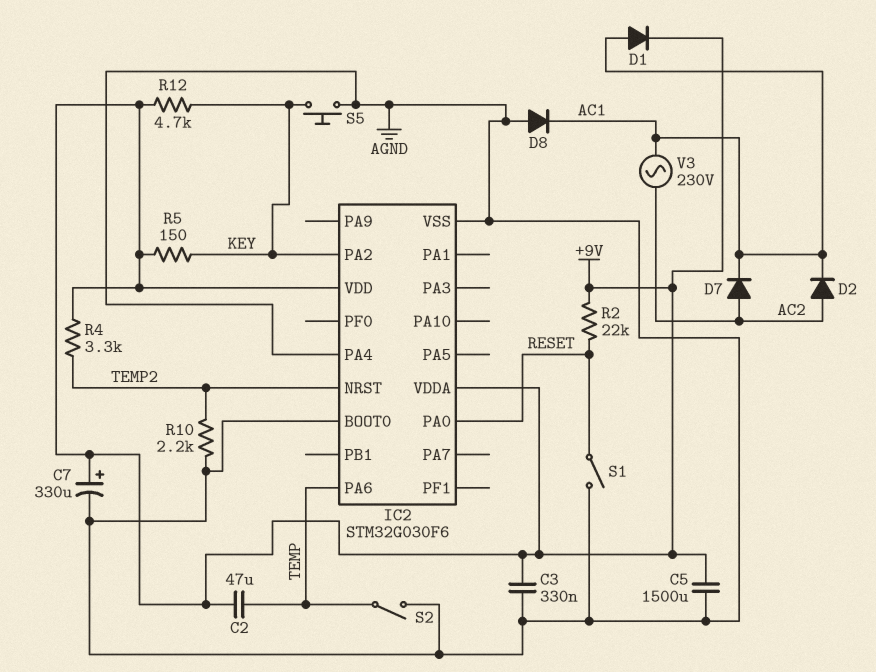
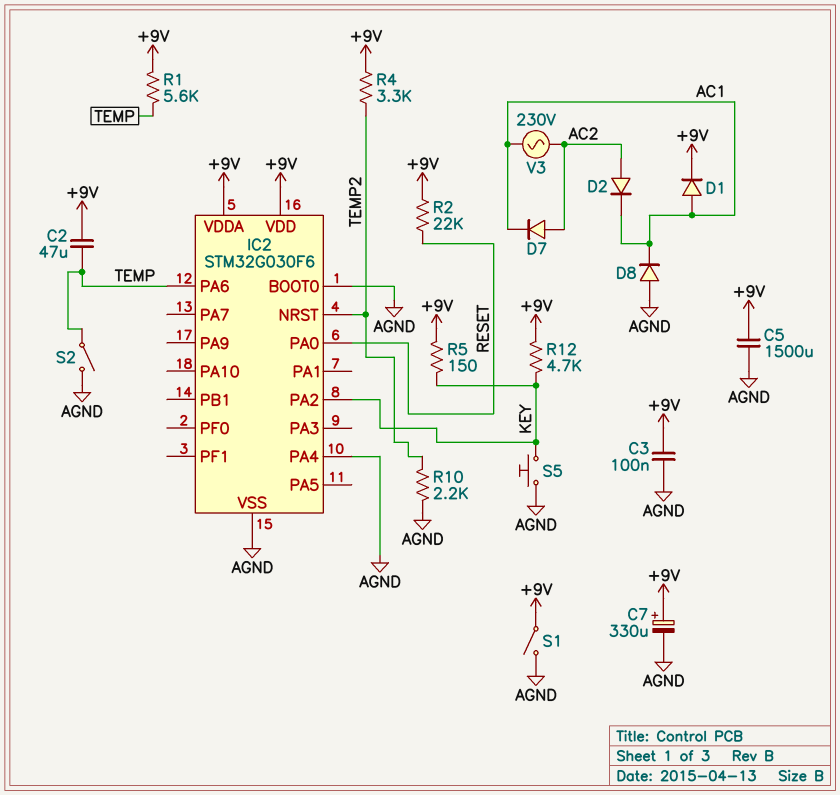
C3: 330nF (+9V, AGND) -> 100nF (+9V, AGND)
R1: none -> 5.6k (+9V, TEMP)
S1: switch (AGND, RESET) -> switch (+9V, AGND)

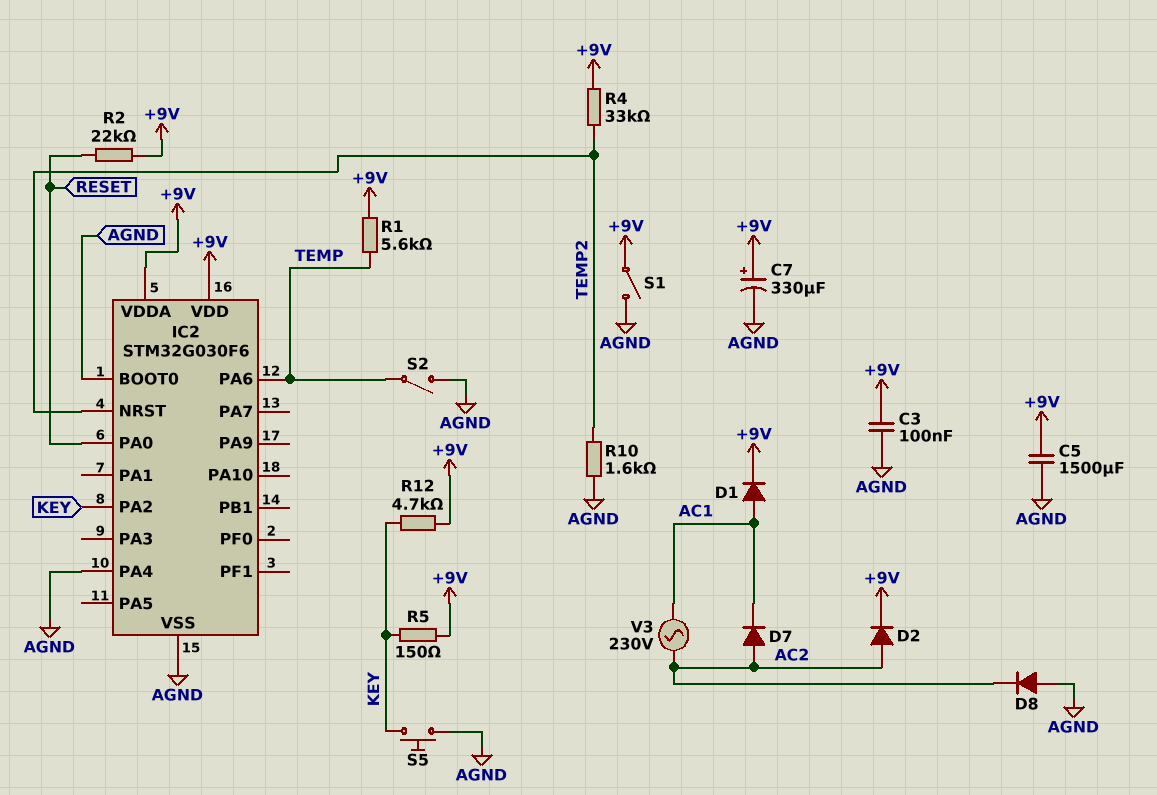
C2: 47uF (+9V, TEMP) -> none
D2: diode (A AC2, K AC1) -> diode (A AC2, K +9V)
D8: diode (A AGND, K AC1) -> diode (A AGND, K AC2)
R4: 3.3k (+9V, TEMP2) -> 33k (+9V, TEMP2)
R10: 2.2k (AGND, TEMP2) -> 1.6k (AGND, TEMP2)

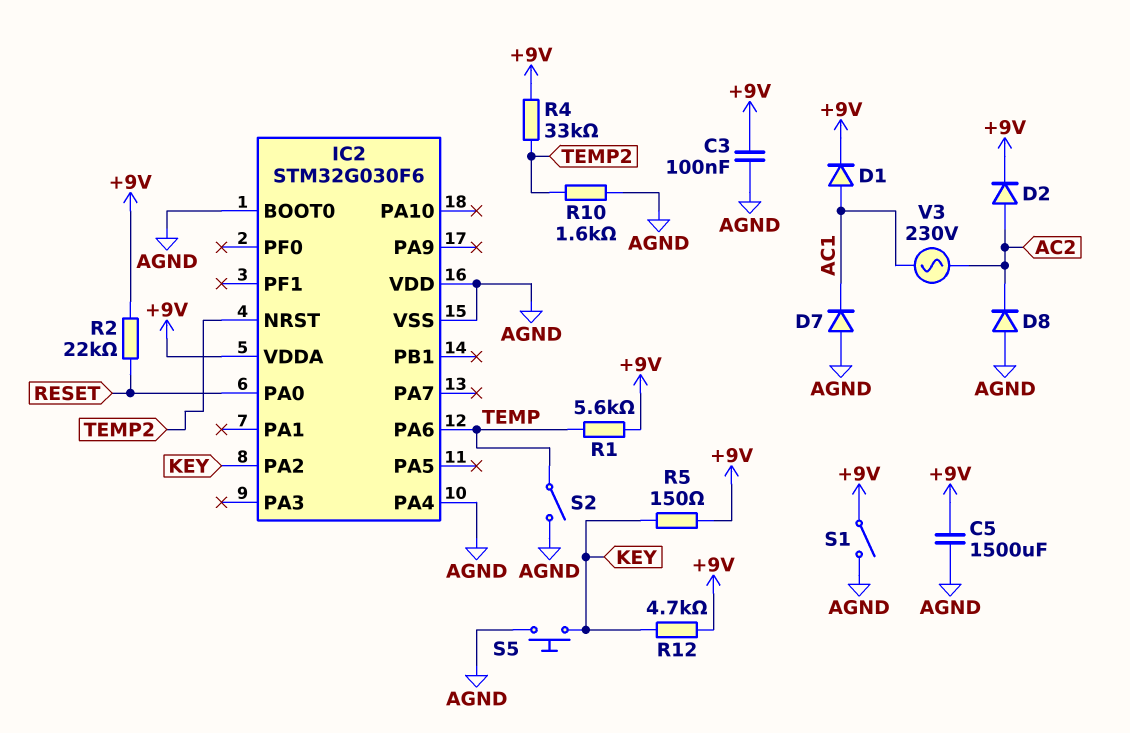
C7: 330uF (plus +9V, minus AGND) -> none
D7: diode (A AC2, K AC1) -> diode (A AGND, K AC1)
IC2 pin VDD: +9V -> AGND

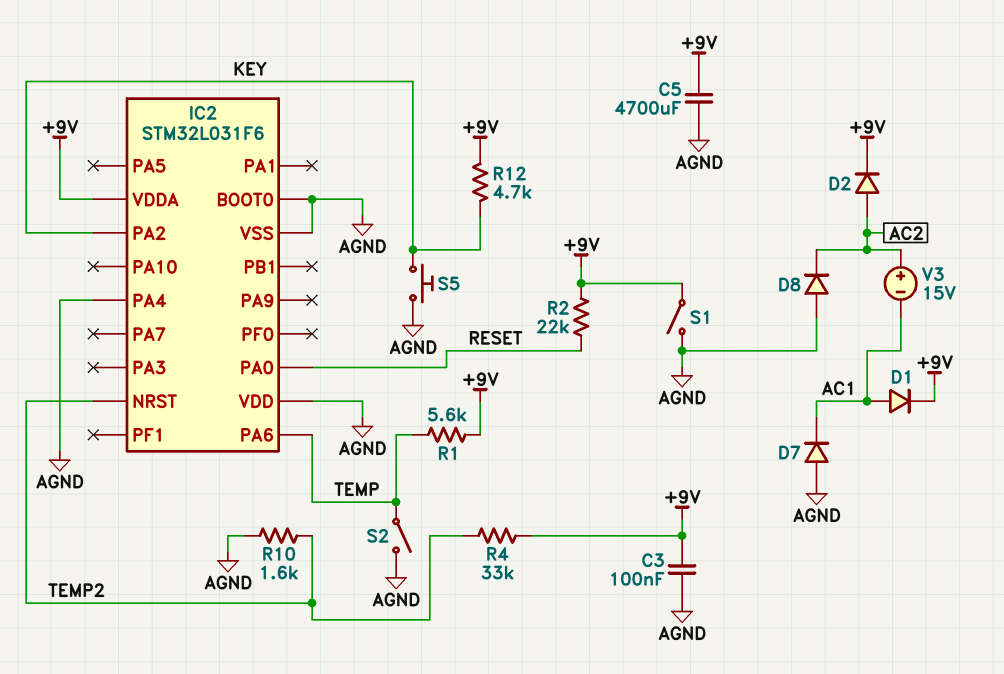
C5: 1500uF (+9V, AGND) -> 4700uF (+9V, AGND)
IC2: STM32G030F6 -> STM32L031F6
R5: 150 (+9V, KEY) -> none
V3: AC 230V (AC1, AC2) -> 15V (plus AC2, minus AC1)

